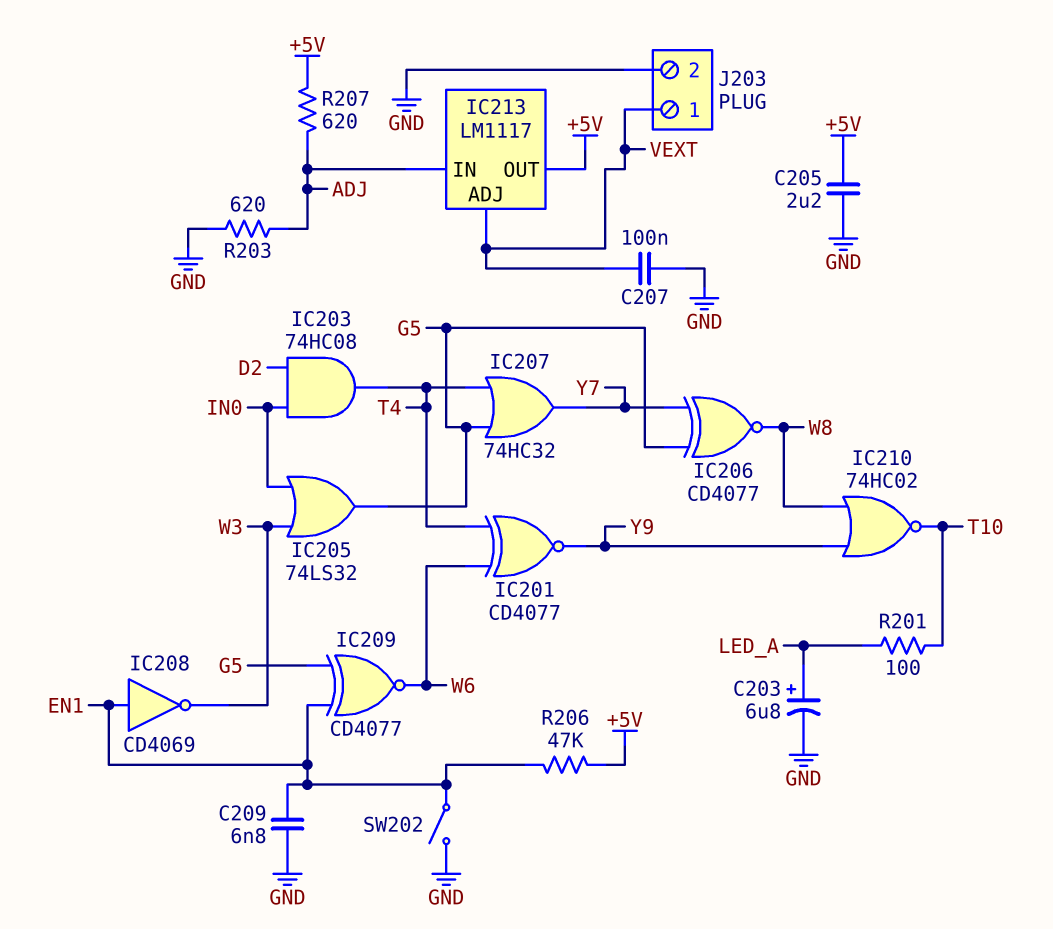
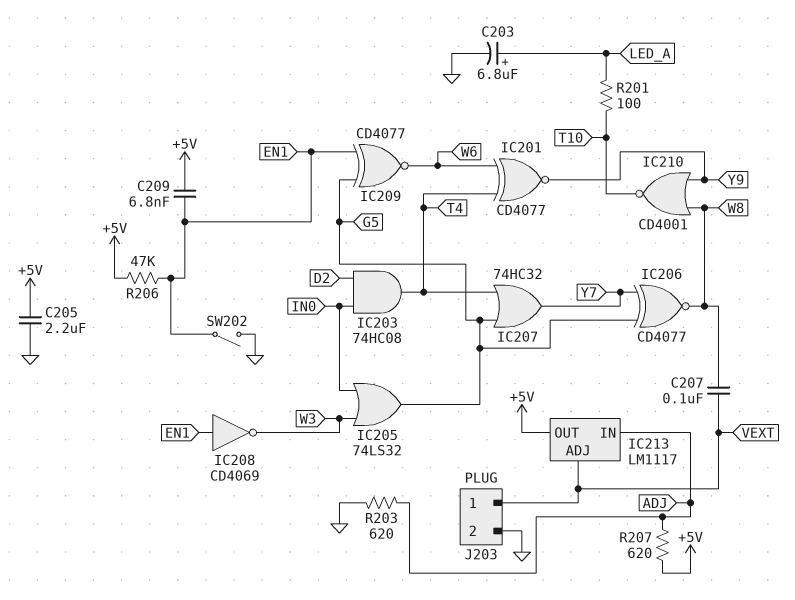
C207: 100nF (GND, VEXT) -> 100nF (VEXT, W8)
C209: 6.8nF (EN1, GND) -> 6.8nF (+5V, EN1)
IC210: NOR 74HC02 (in W8, in Y9, out T10) -> NOR CD4001 (in W8, in Y9, out T10)

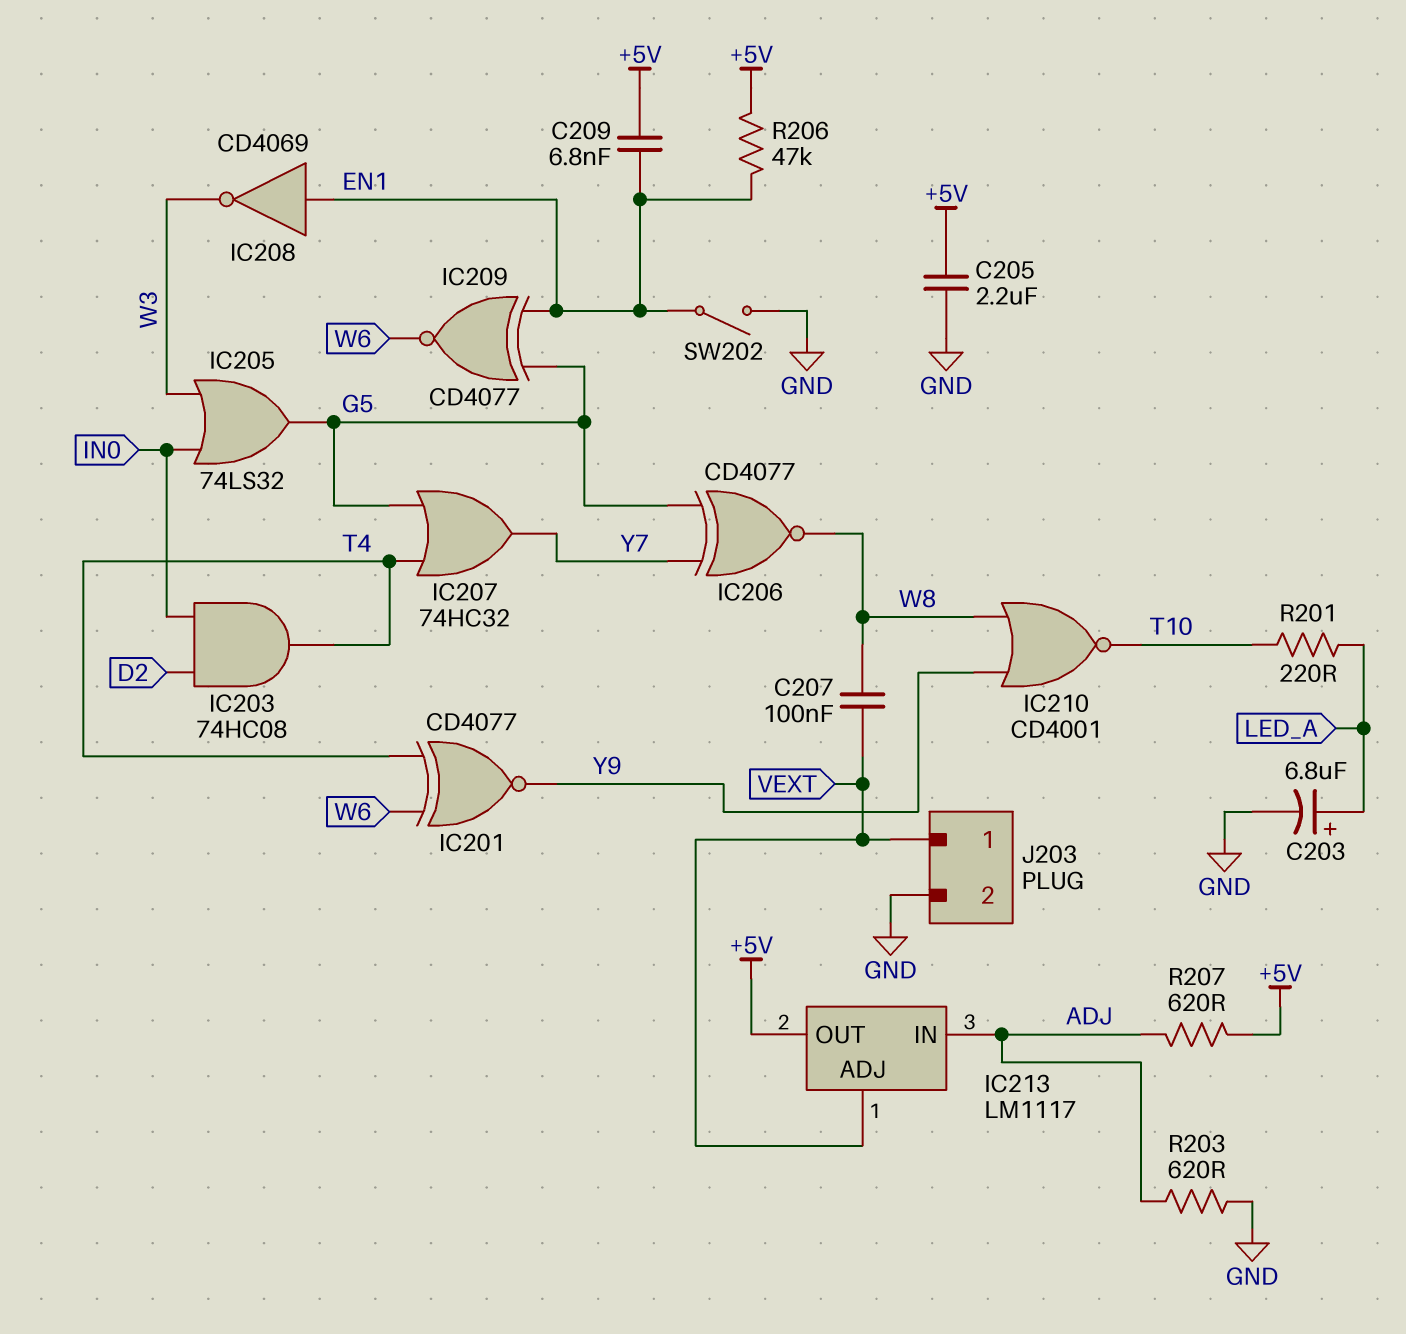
R201: 100 (LED_A, T10) -> 220 (LED_A, T10)

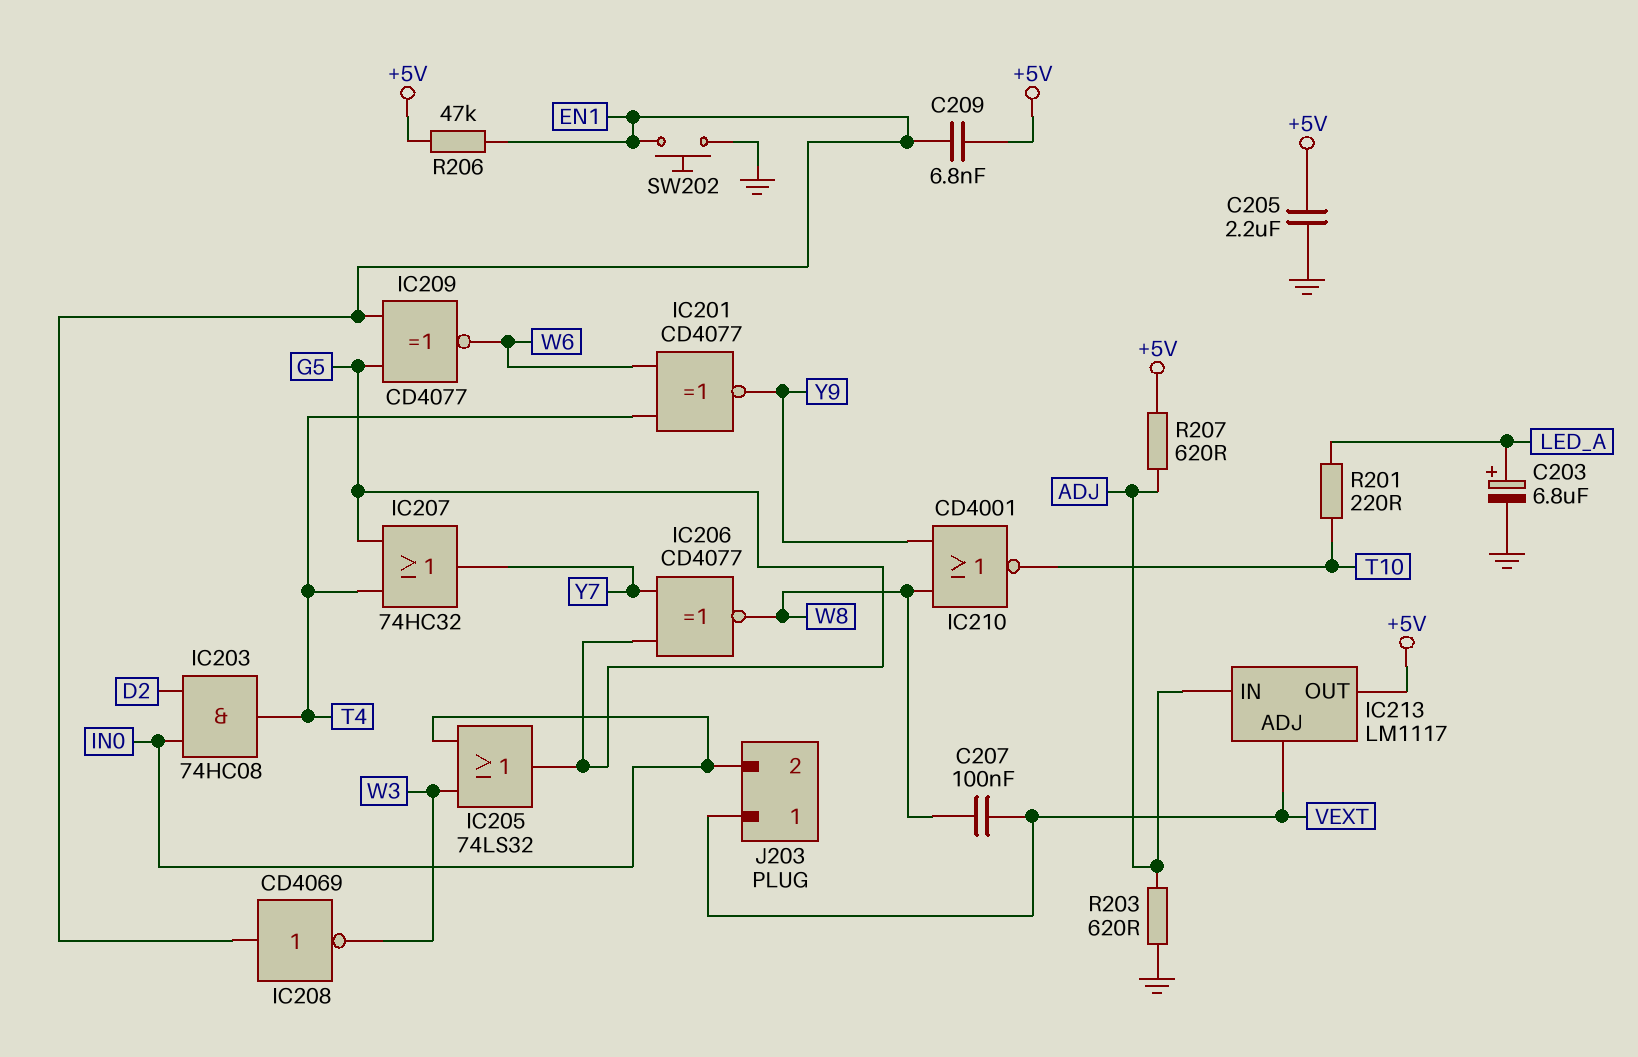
J203 pin 2: GND -> IN0
SW202: switch (EN1, GND) -> button (EN1, GND)

